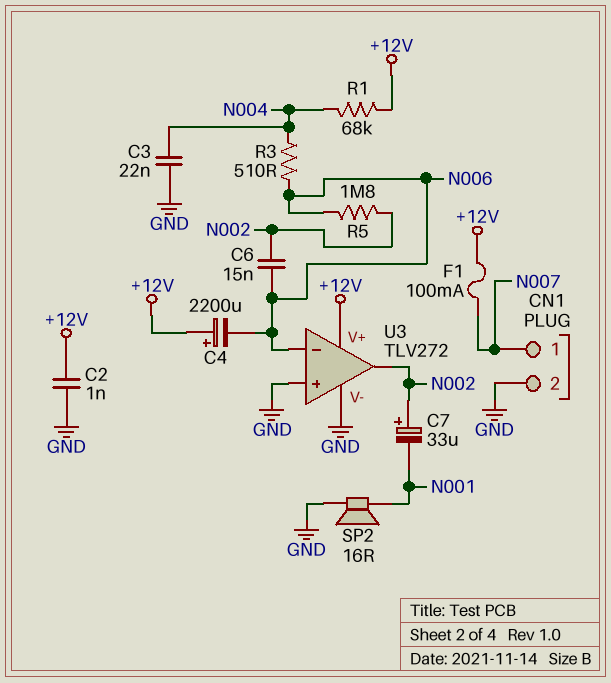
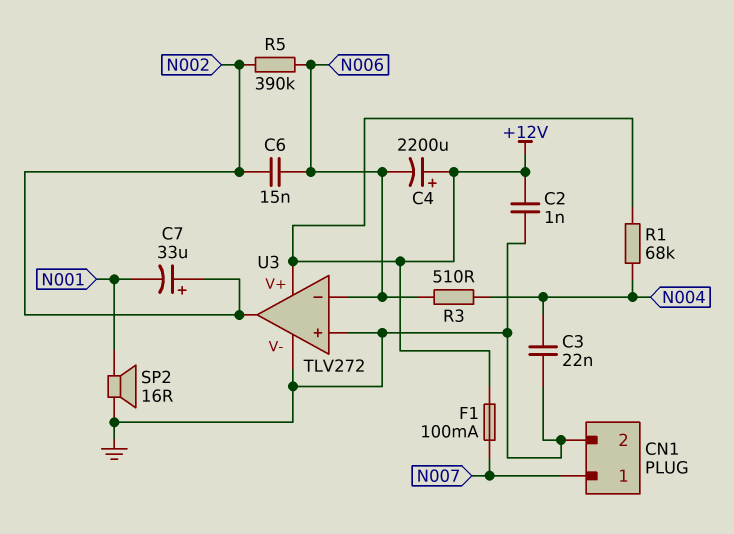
R5: 1.8M (N002, N006) -> 390k (N002, N006)

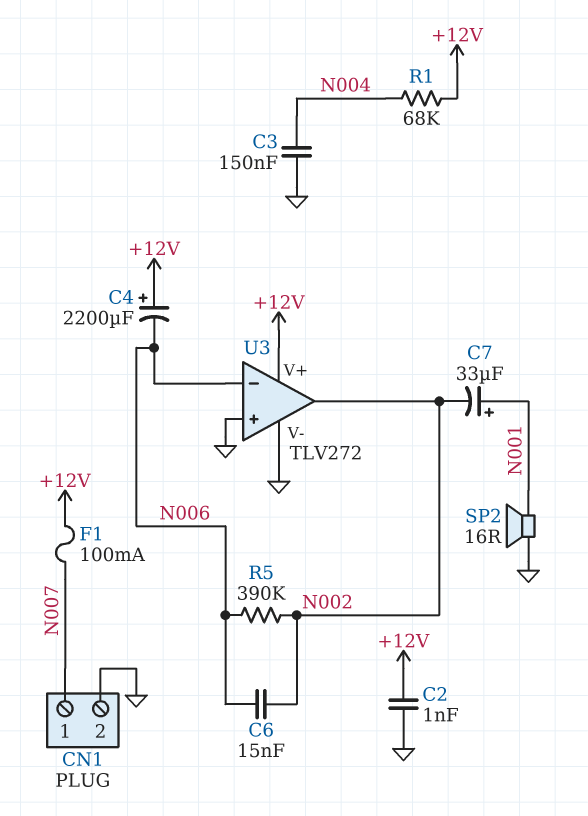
C3: 22nF (GND, N004) -> 150nF (GND, N004)
C7: 33uF (plus N002, minus N001) -> 33uF (plus N001, minus N002)
R3: 510 (N004, N006) -> none

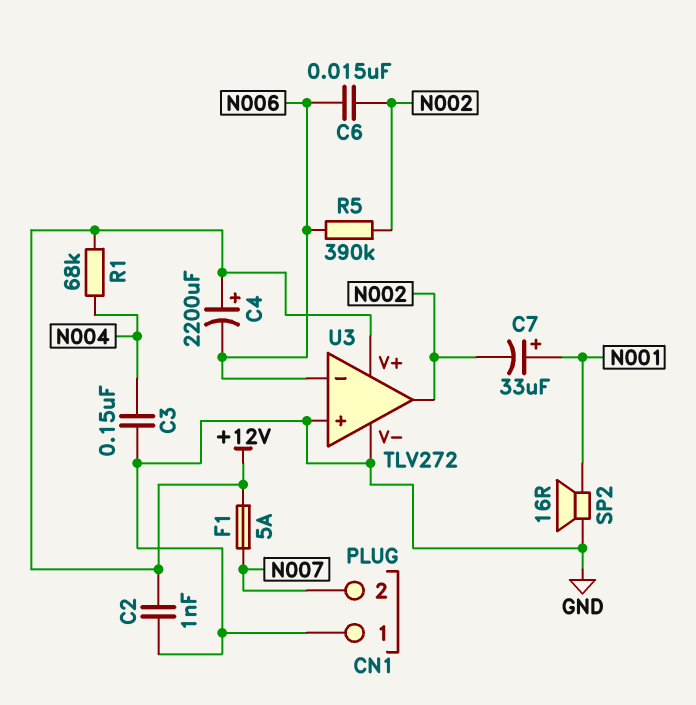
CN1 pin 1: N007 -> GND
CN1 pin 2: GND -> N007
F1: 100mA (+12V, N007) -> 5A (+12V, N007)

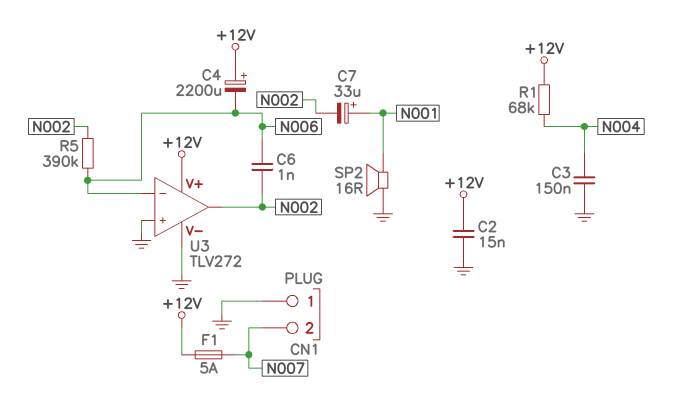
C2: 1nF (+12V, GND) -> 15nF (+12V, GND)
C6: 15nF (N002, N006) -> 1nF (N002, N006)

